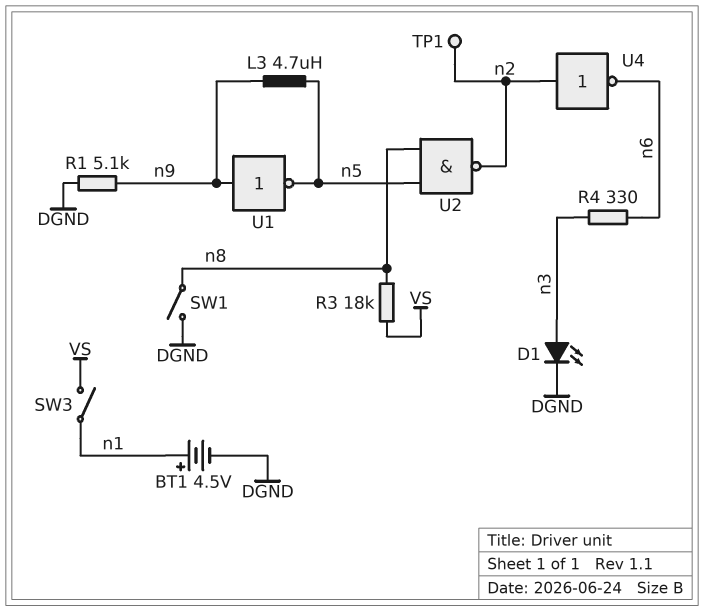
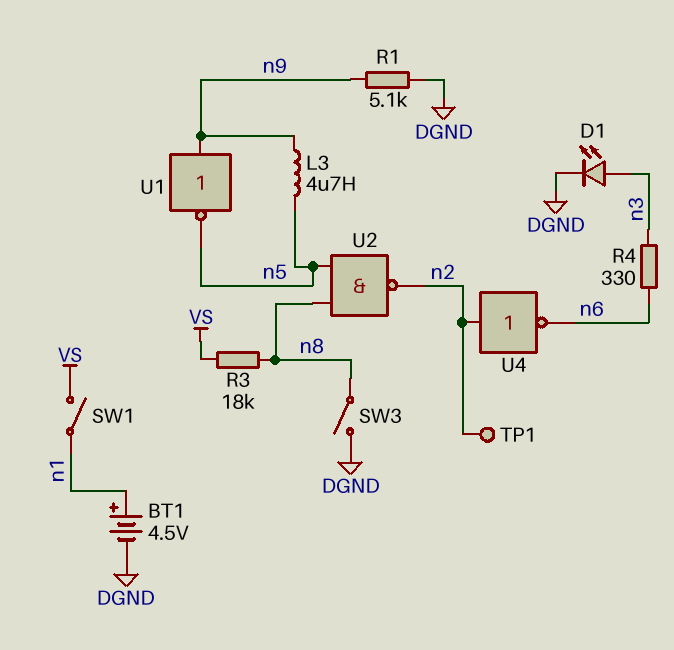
SW1: switch (DGND, n8) -> switch (VS, n1)
SW3: switch (VS, n1) -> switch (DGND, n8)

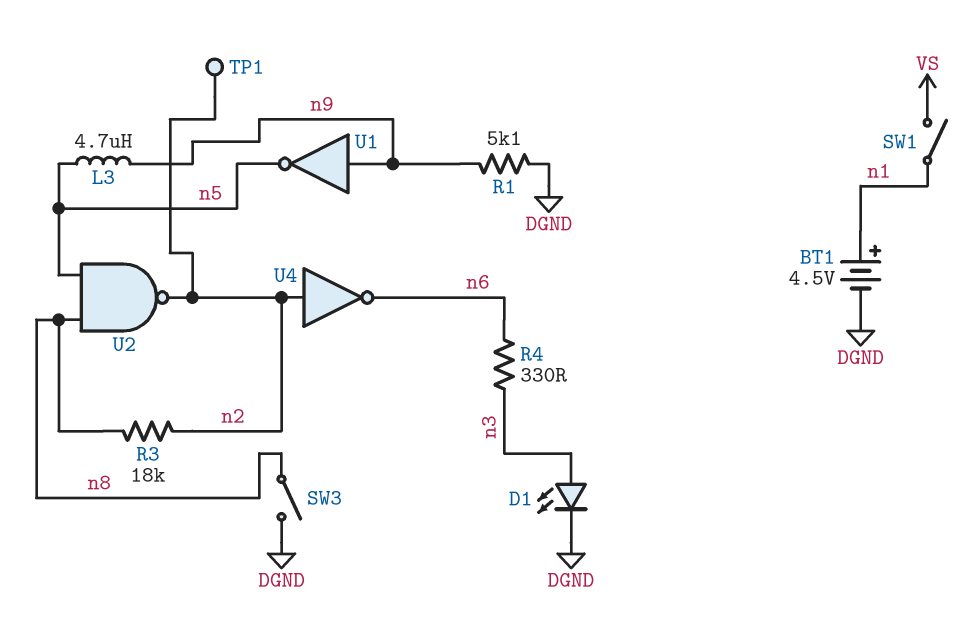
R3: 18k (VS, n8) -> 18k (n2, n8)

